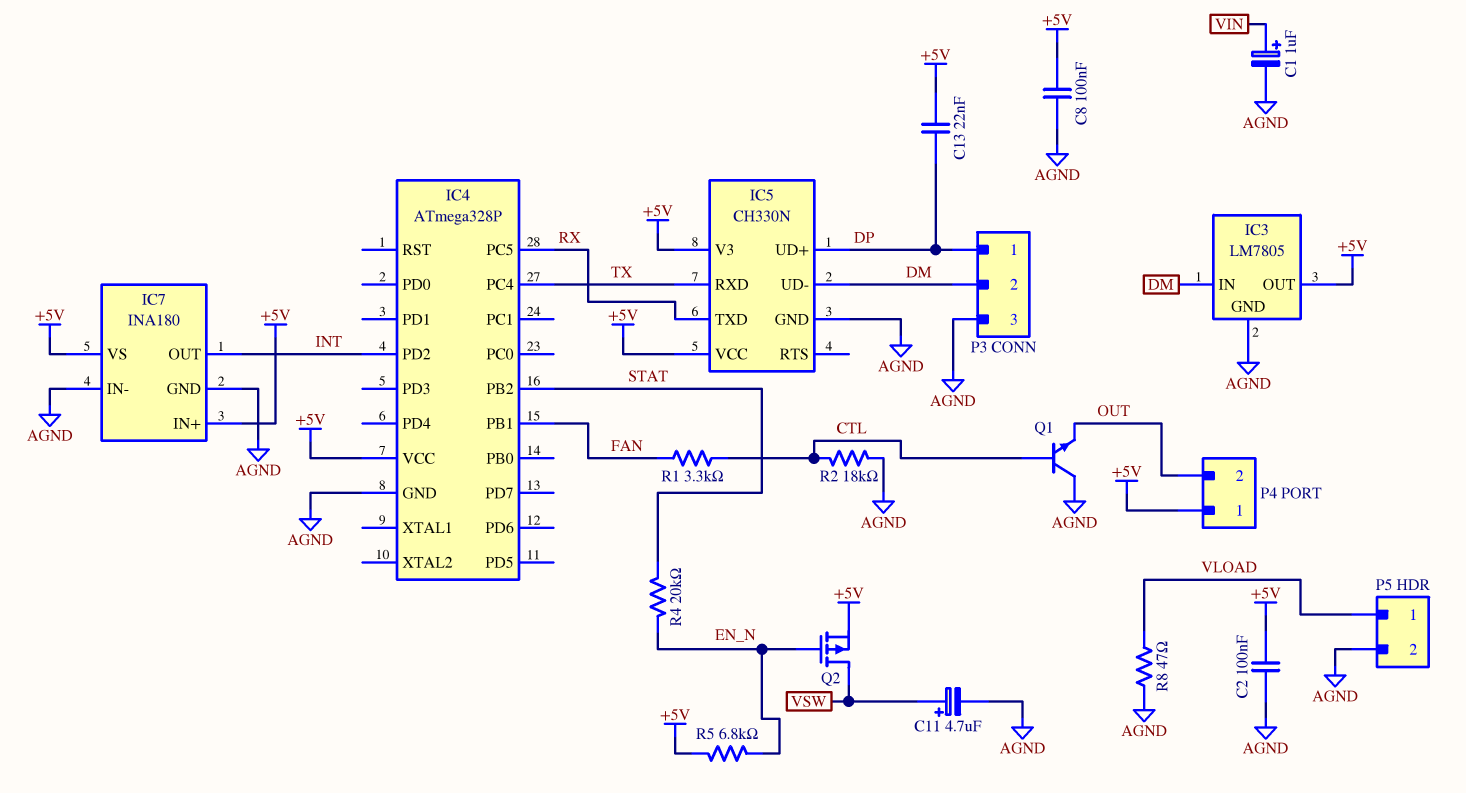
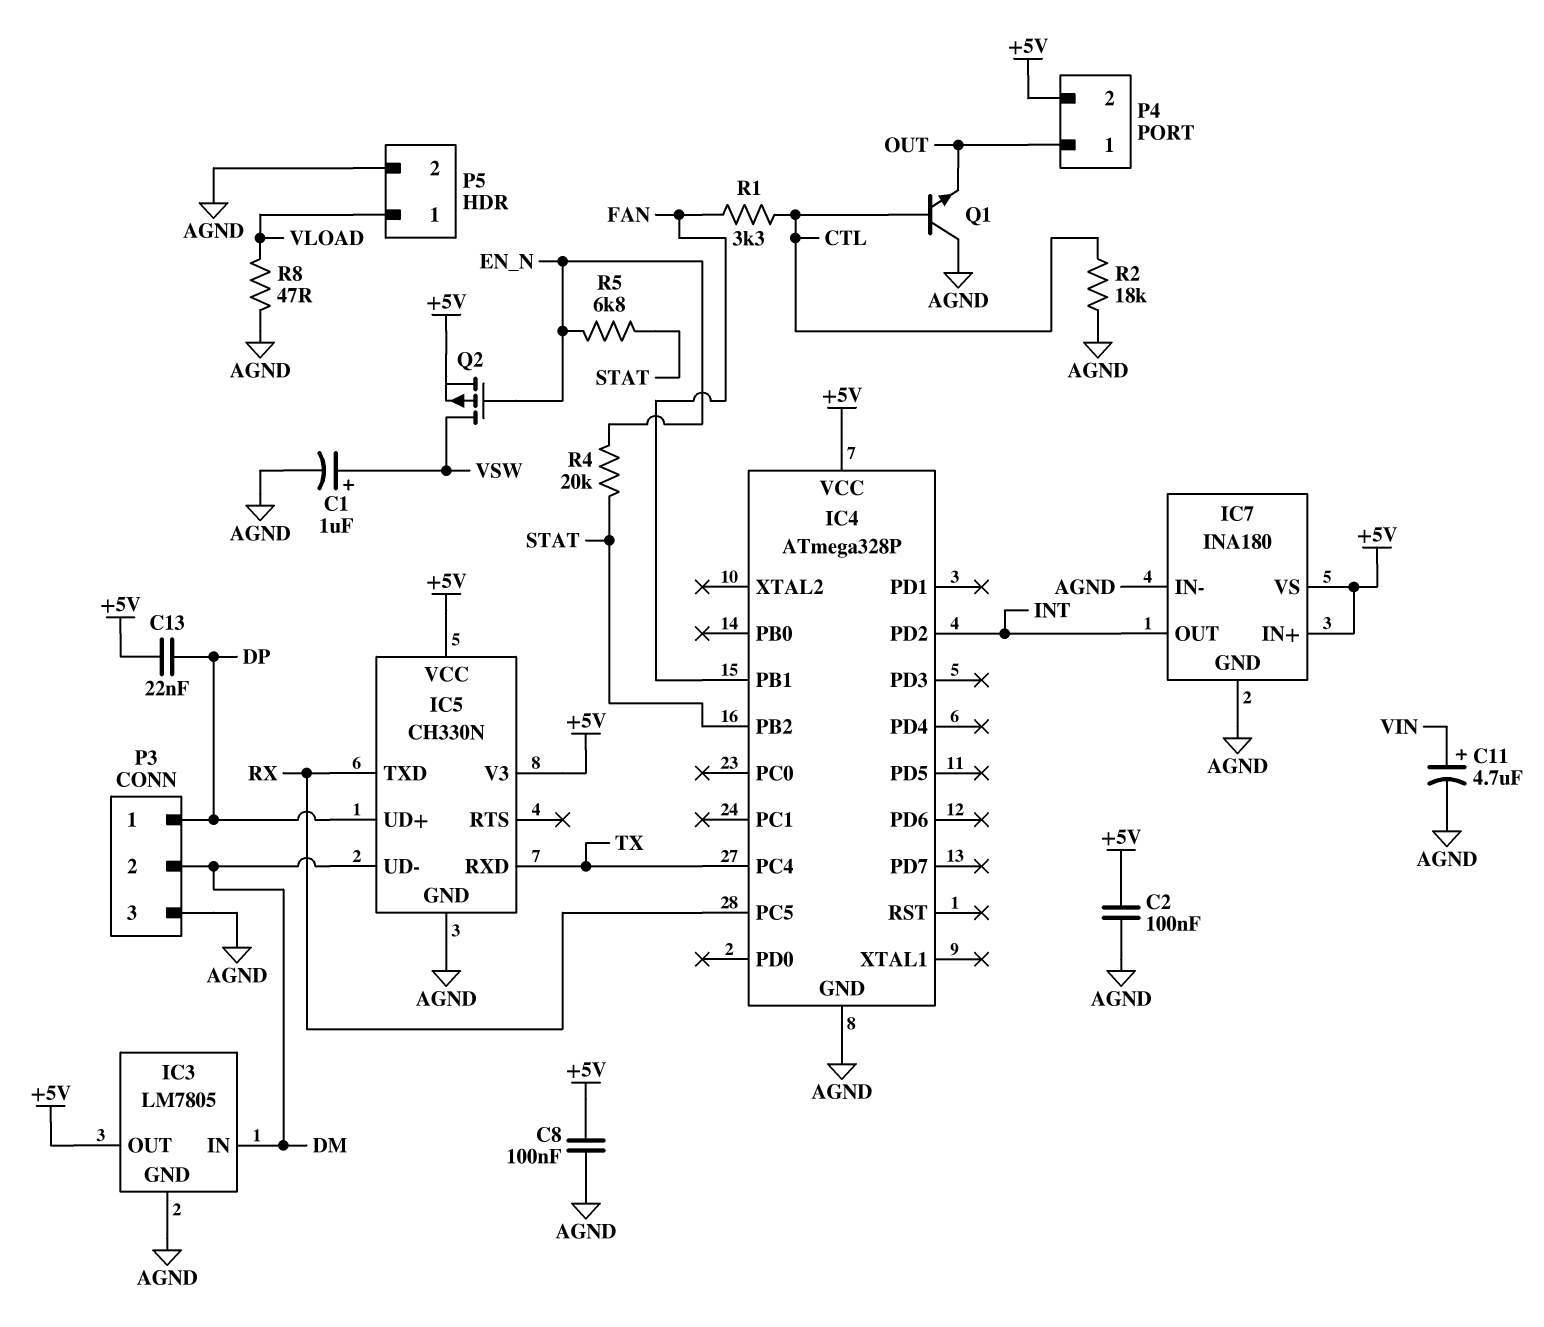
C1: 1uF (plus VIN, minus AGND) -> 1uF (plus VSW, minus AGND)
C11: 4.7uF (plus VSW, minus AGND) -> 4.7uF (plus VIN, minus AGND)
P4 pin 1: +5V -> OUT
P4 pin 2: OUT -> +5V
R5: 6.8k (+5V, EN_N) -> 6.8k (EN_N, STAT)

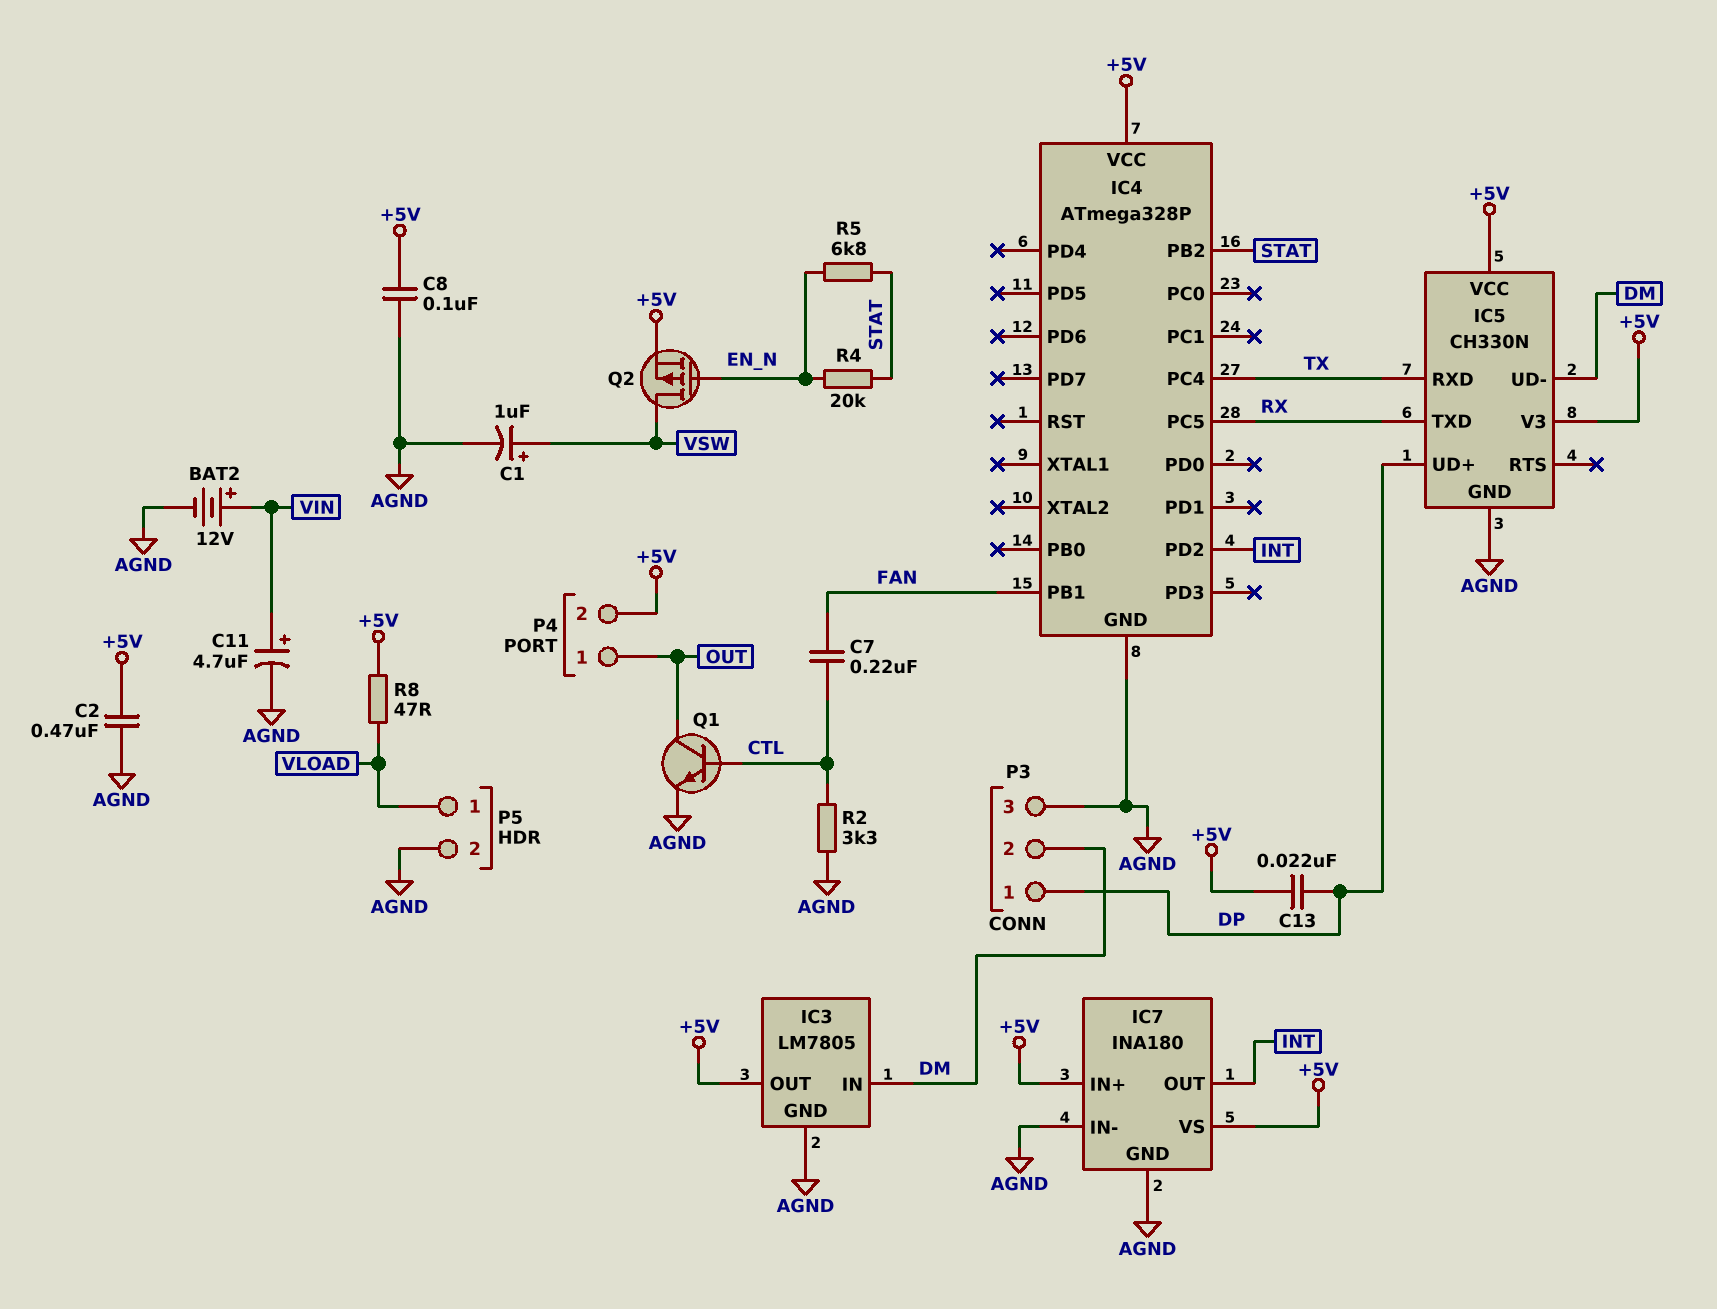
BAT2: none -> 12V (plus VIN, minus AGND)
C2: 100nF (+5V, AGND) -> 470nF (+5V, AGND)
C7: none -> 220nF (CTL, FAN)
Q1: NPN (B CTL, C AGND, E OUT) -> NPN (B CTL, C OUT, E AGND)
R1: 3.3k (CTL, FAN) -> none
R2: 18k (AGND, CTL) -> 3.3k (AGND, CTL)
R8: 47 (AGND, VLOAD) -> 47 (+5V, VLOAD)

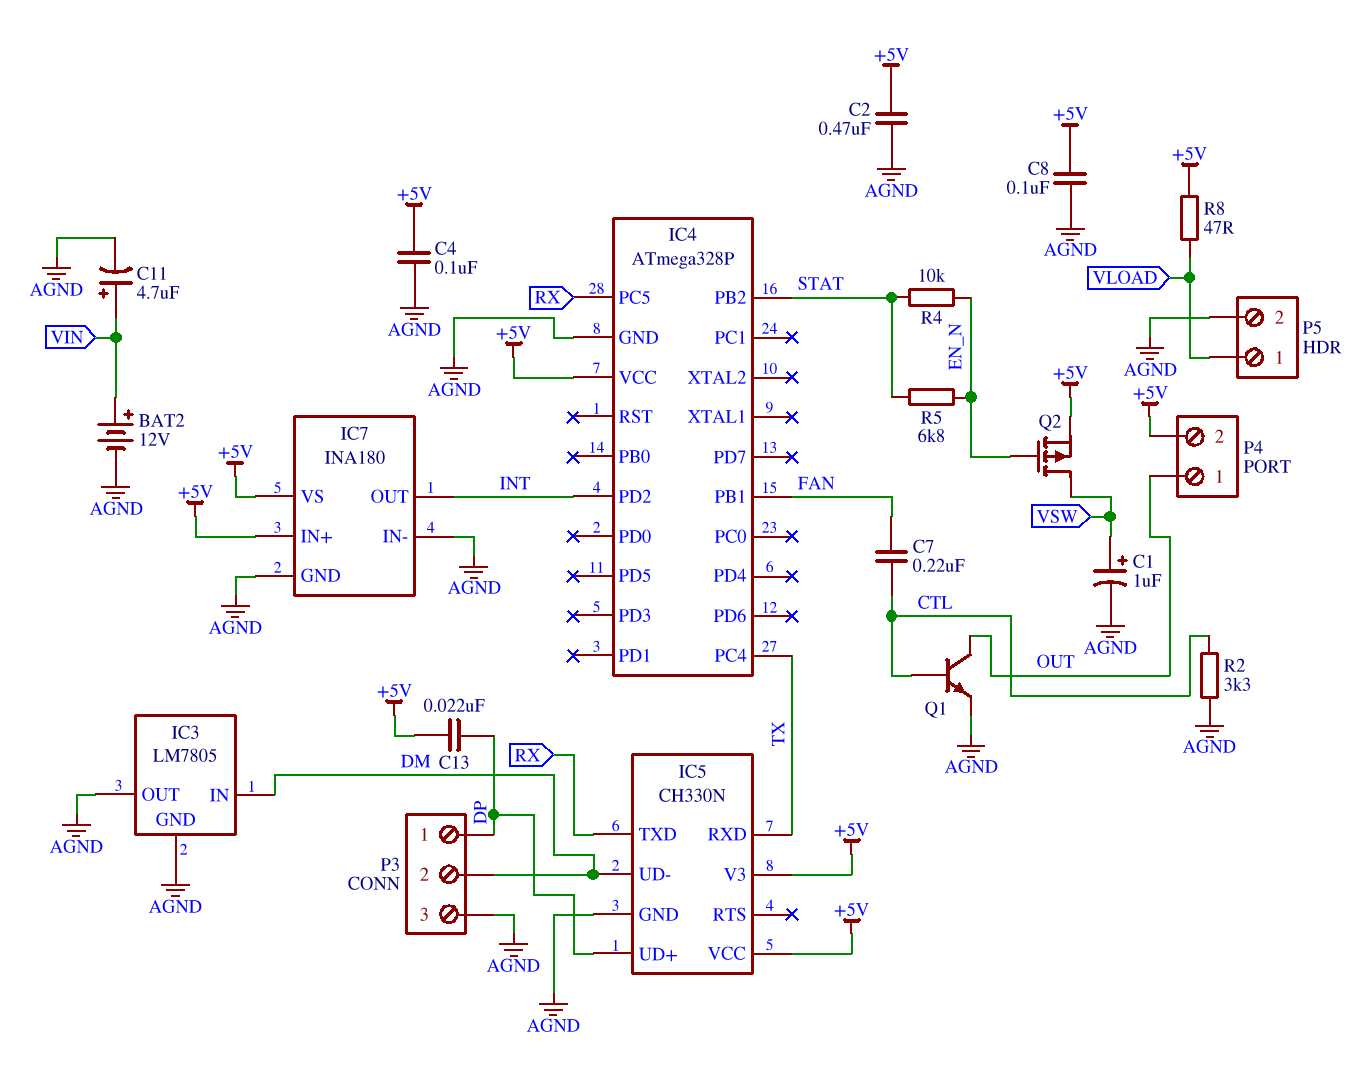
C4: none -> 100nF (+5V, AGND)
IC3 pin OUT: +5V -> AGND
R4: 20k (EN_N, STAT) -> 10k (EN_N, STAT)

